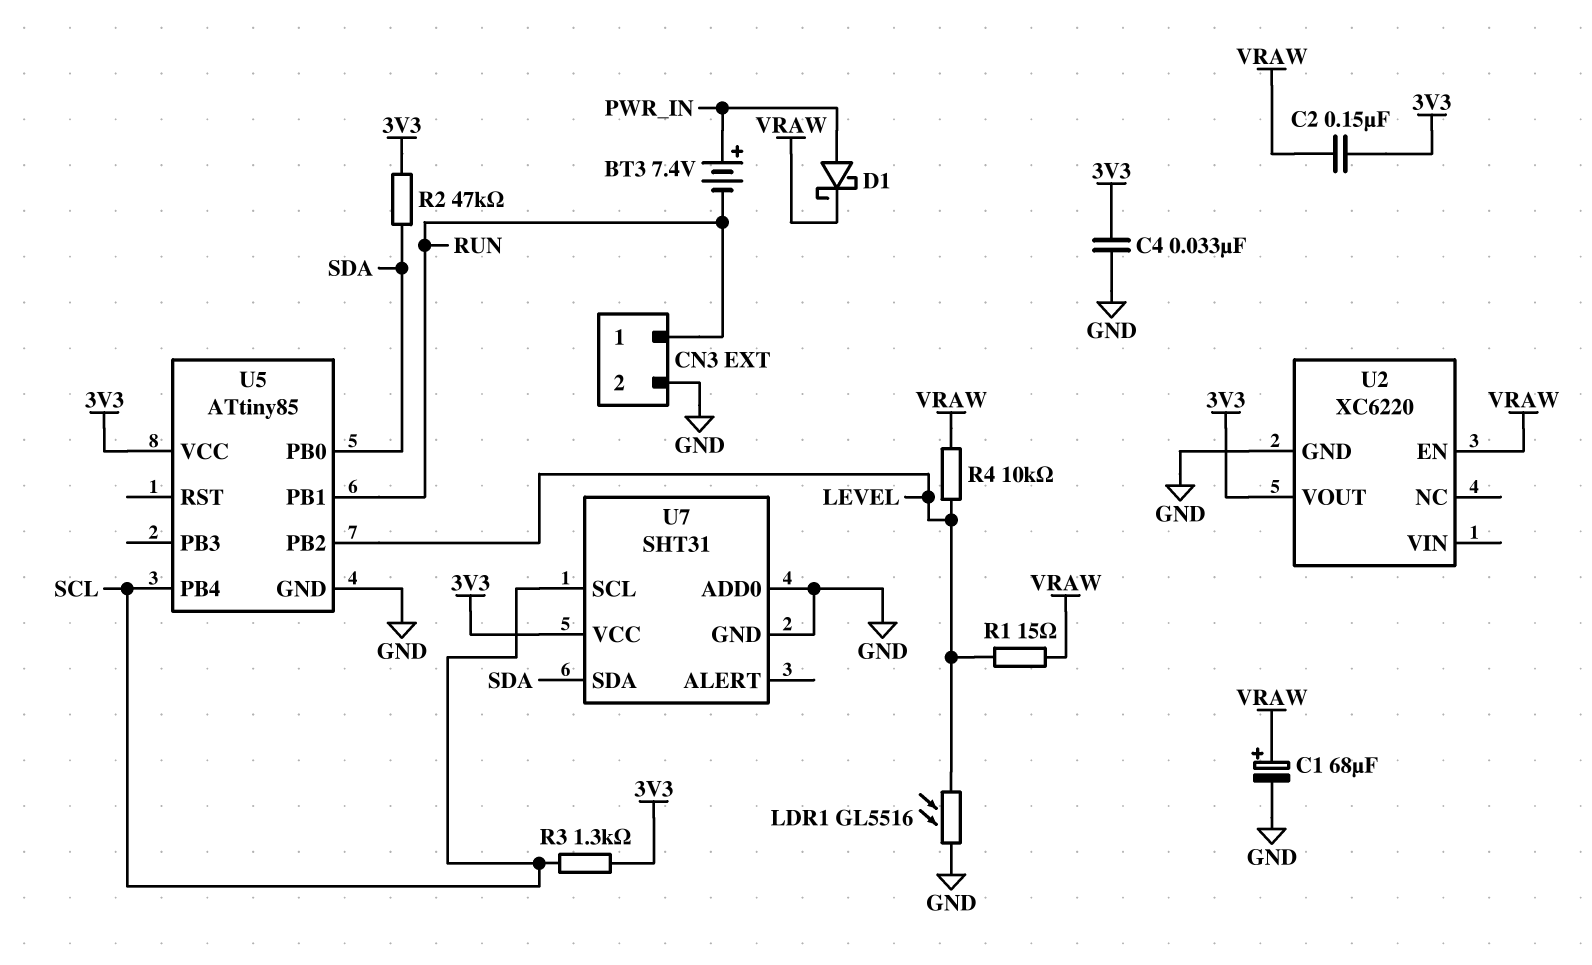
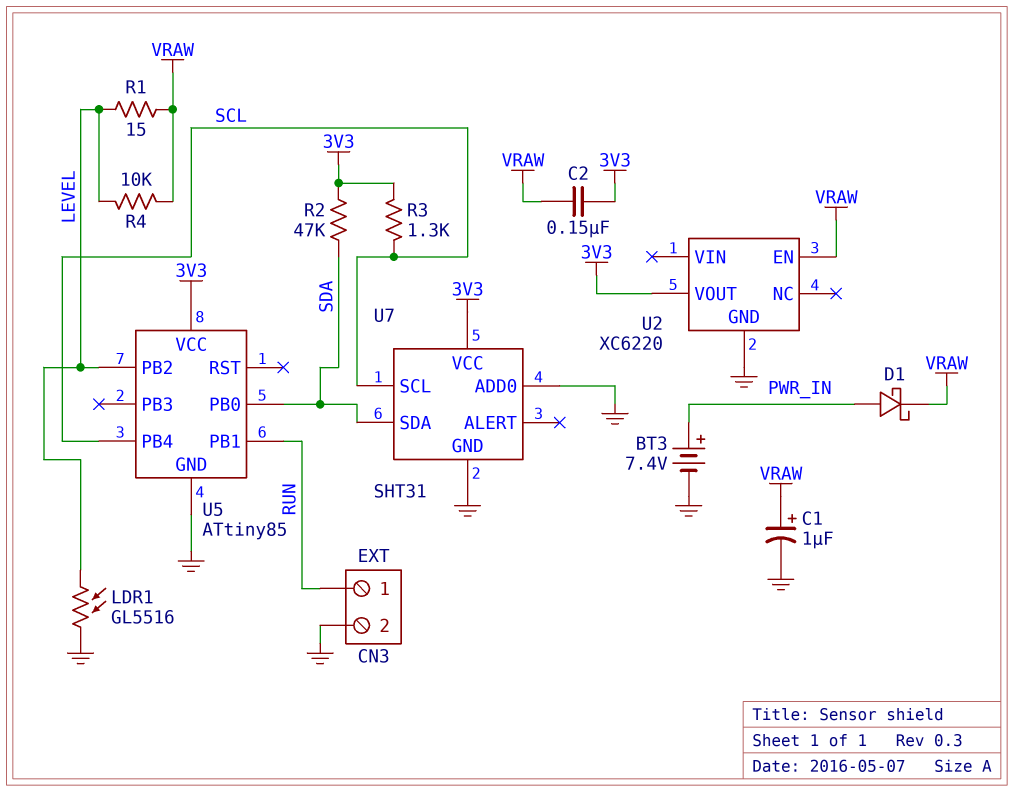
BT3: 7.4V (plus PWR_IN, minus RUN) -> 7.4V (plus PWR_IN, minus GND)
C1: 68uF (plus VRAW, minus GND) -> 1uF (plus VRAW, minus GND)
C4: 33nF (3V3, GND) -> none

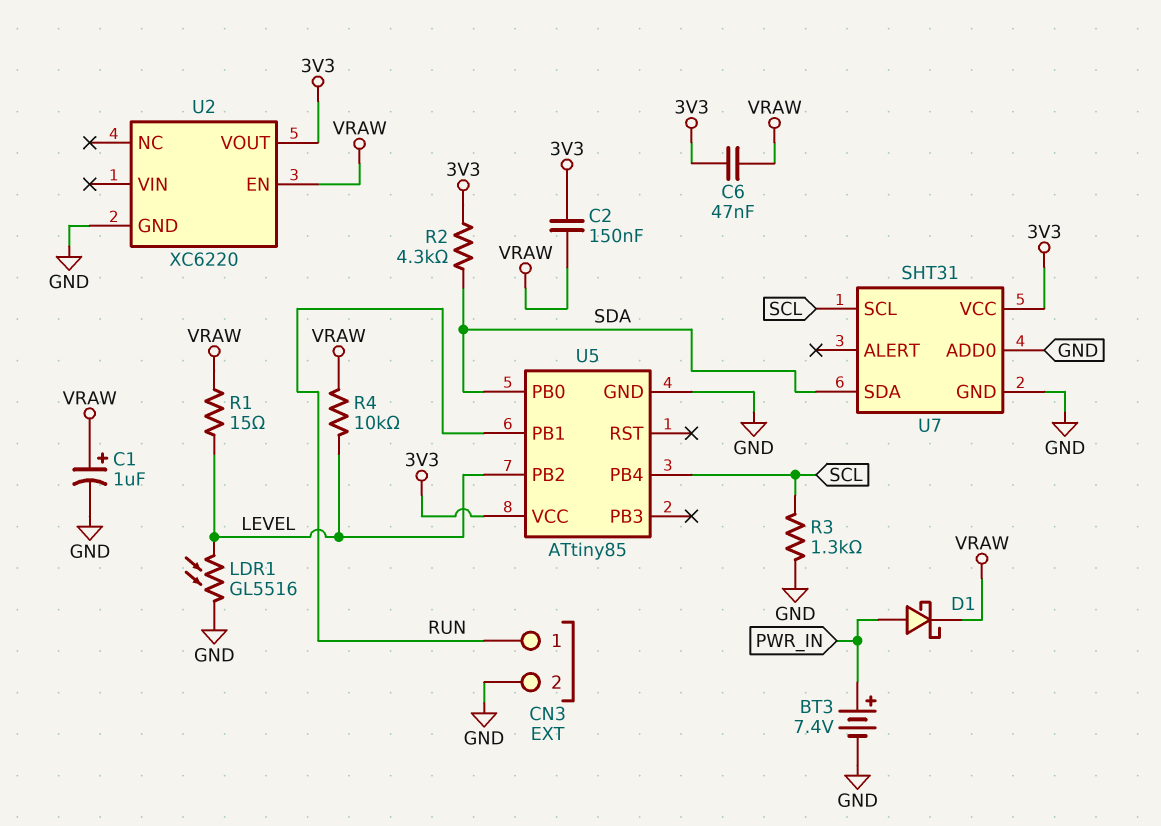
C6: none -> 47nF (3V3, VRAW)
R2: 47k (3V3, SDA) -> 4.3k (3V3, SDA)
R3: 1.3k (3V3, SCL) -> 1.3k (GND, SCL)

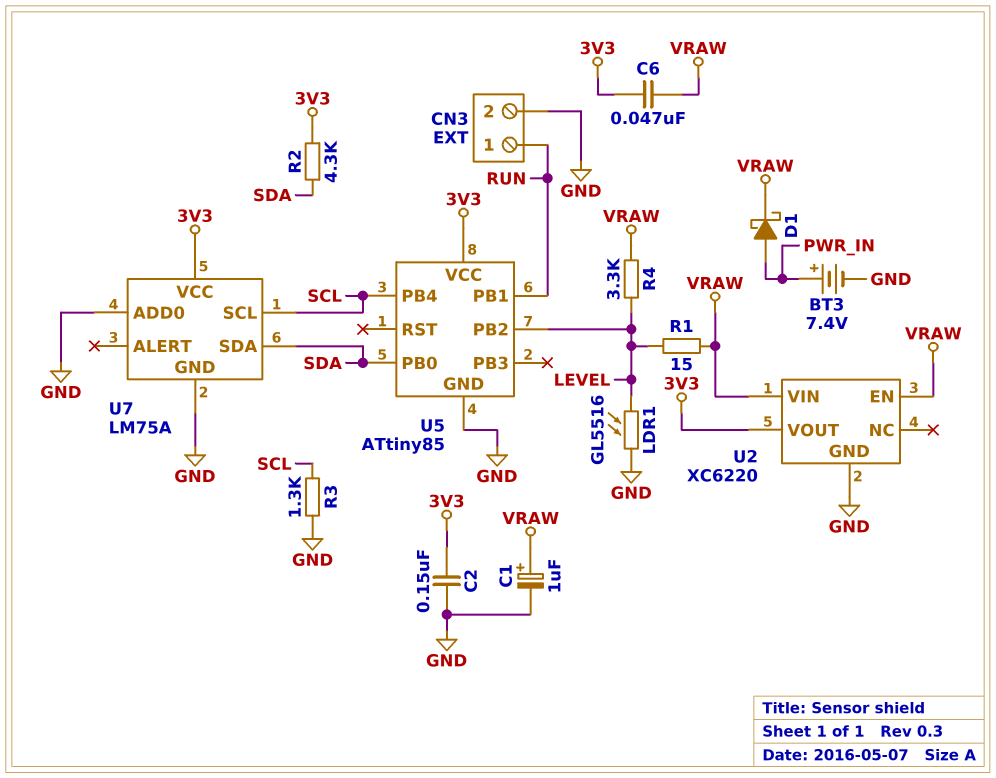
C2: 150nF (3V3, VRAW) -> 150nF (3V3, GND)
R4: 10k (LEVEL, VRAW) -> 3.3k (LEVEL, VRAW)
U2 pin VIN: none -> VRAW
U7: SHT31 -> LM75A

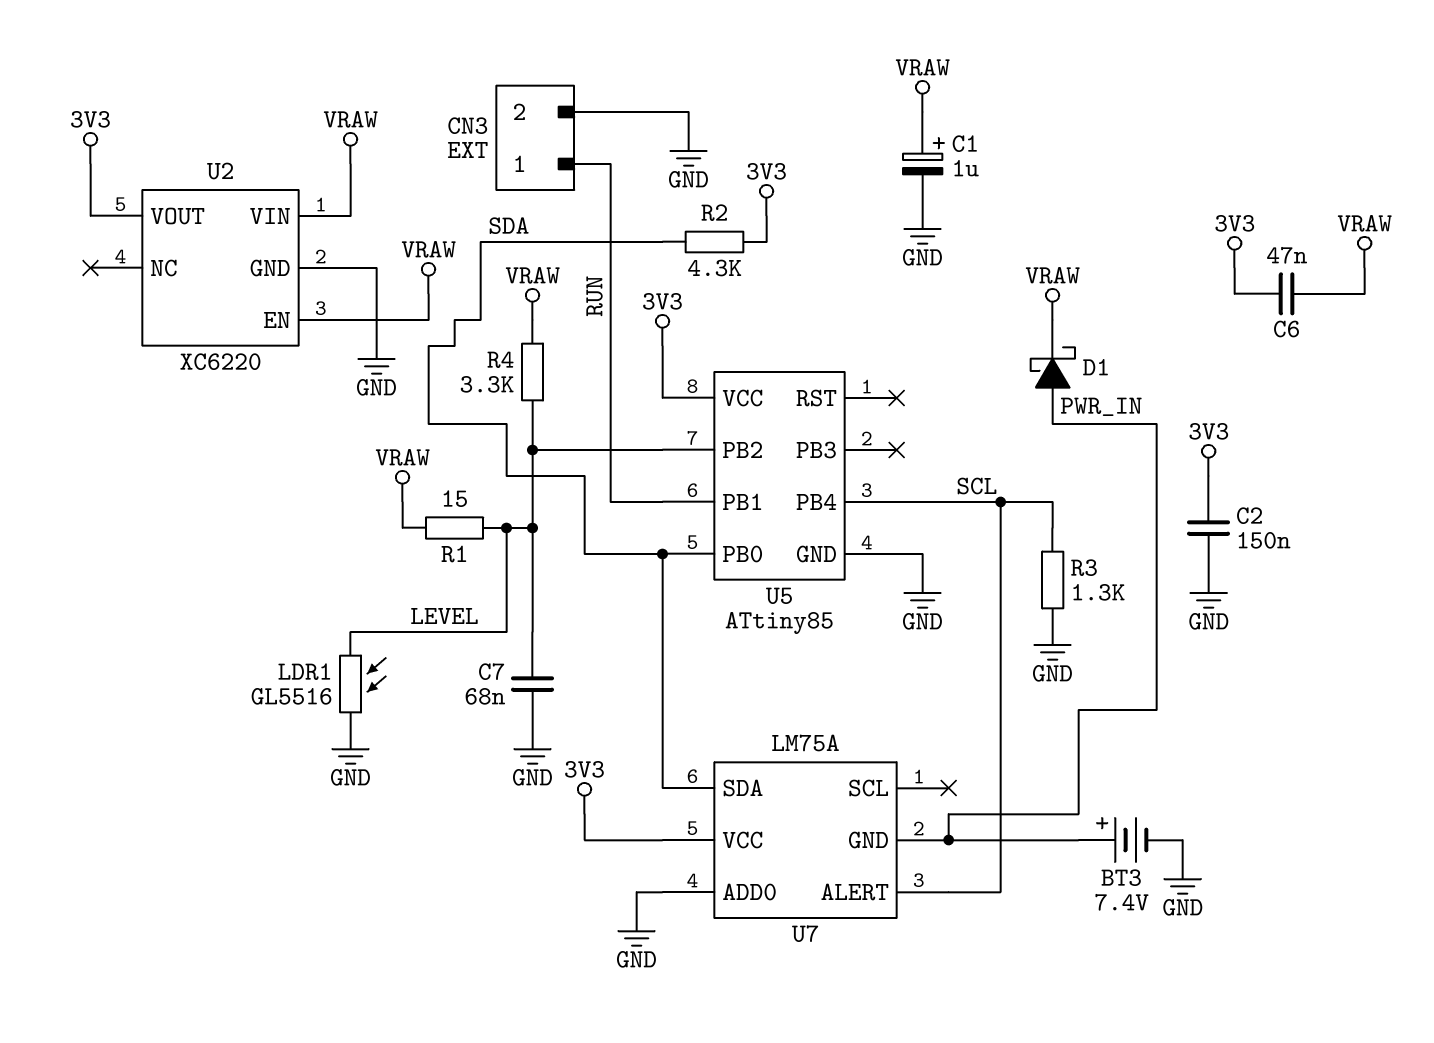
C7: none -> 68nF (GND, LEVEL)
U7 pin ALERT: none -> SCL
U7 pin GND: GND -> PWR_IN
U7 pin SCL: SCL -> none

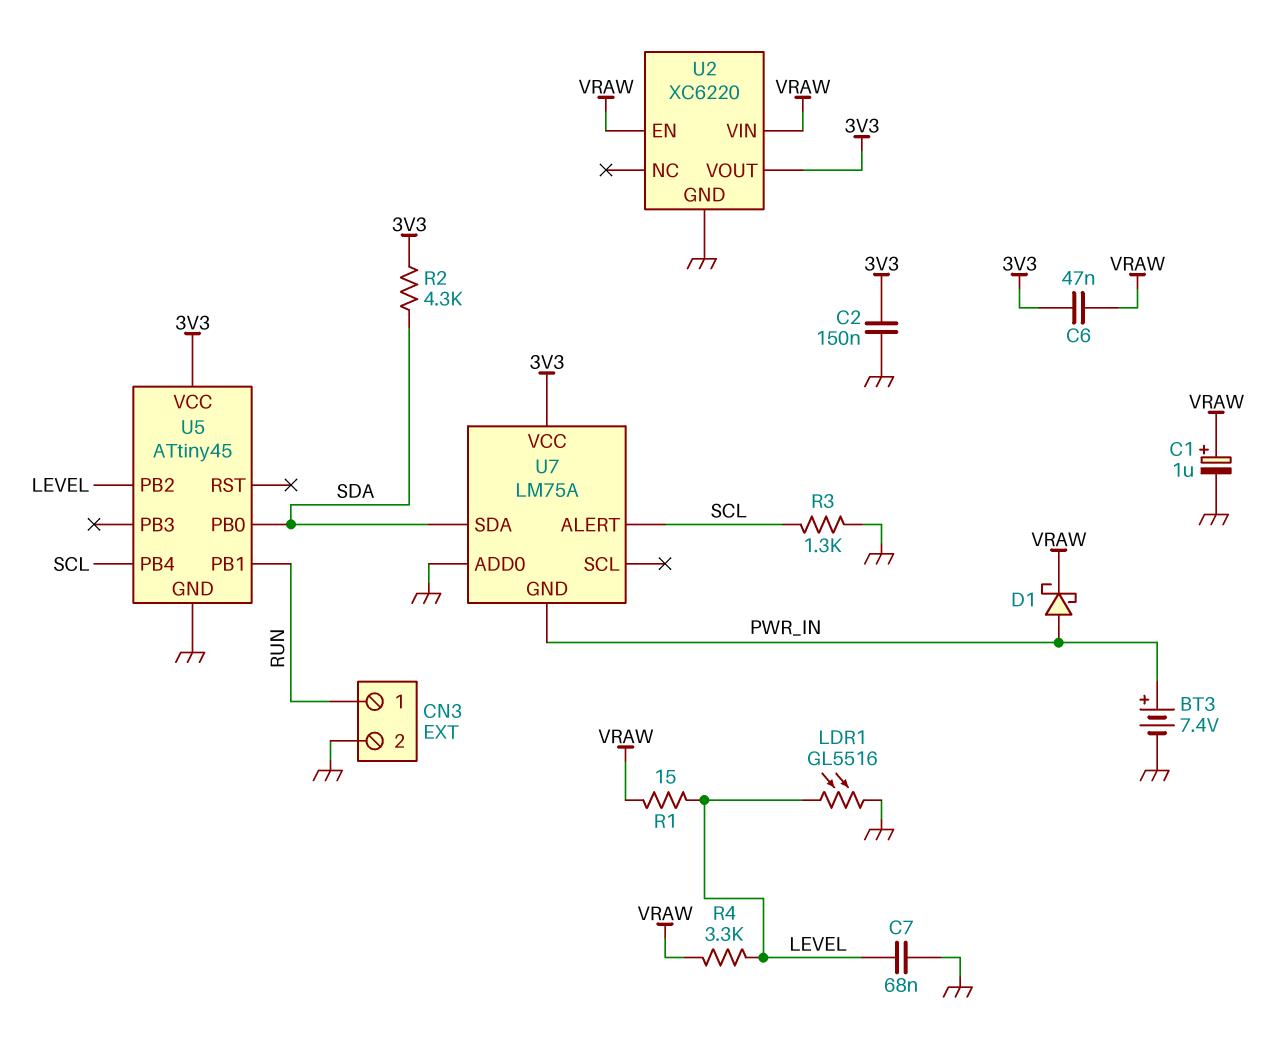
U5: ATtiny85 -> ATtiny45

